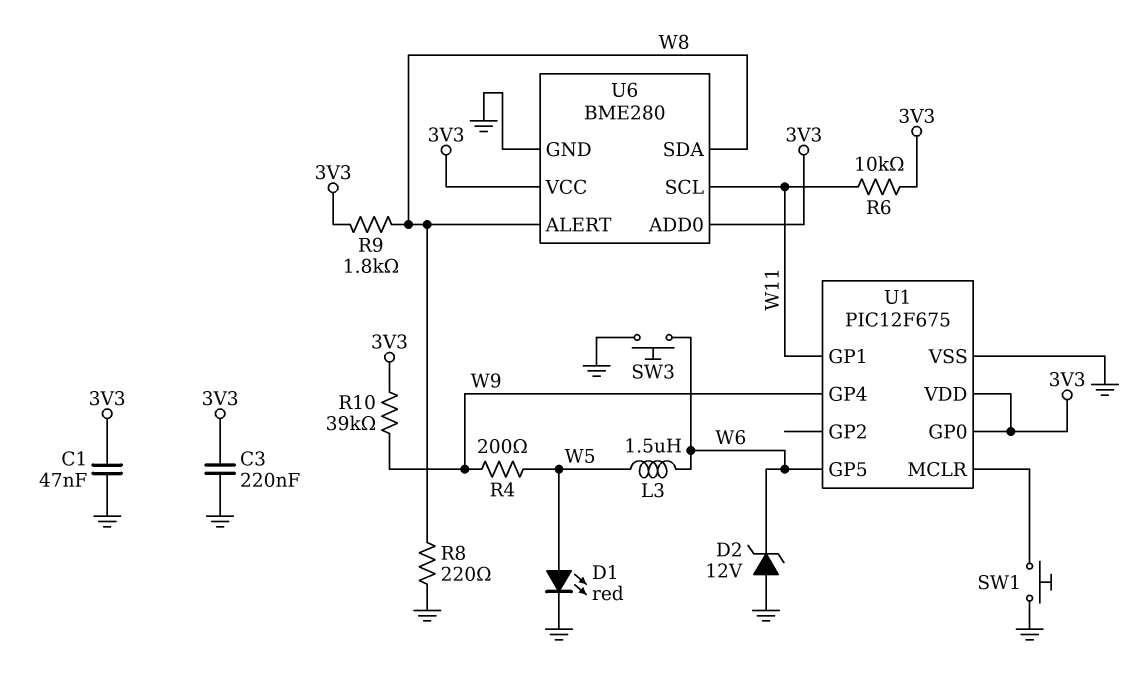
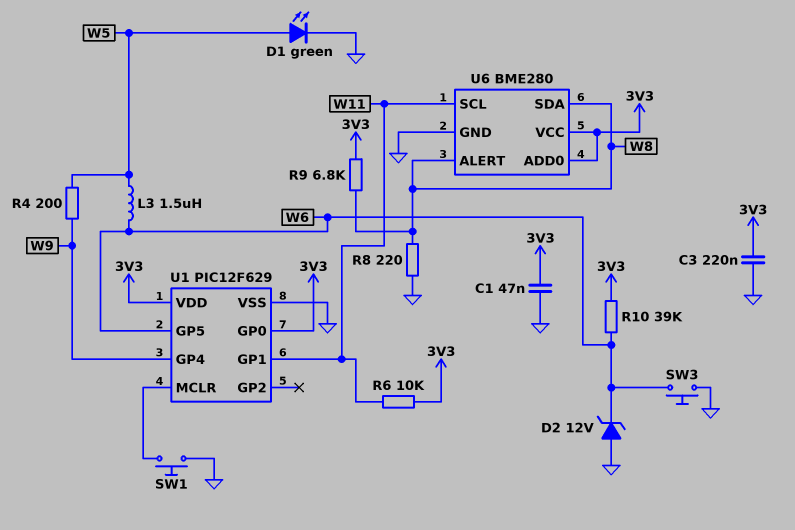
D1: LED red (A W5, K GND) -> LED green (A W5, K GND)
R9: 1.8k (3V3, W8) -> 6.8k (3V3, W8)
R10: 39k (3V3, W9) -> 39k (3V3, W6)
U1: PIC12F675 -> PIC12F629

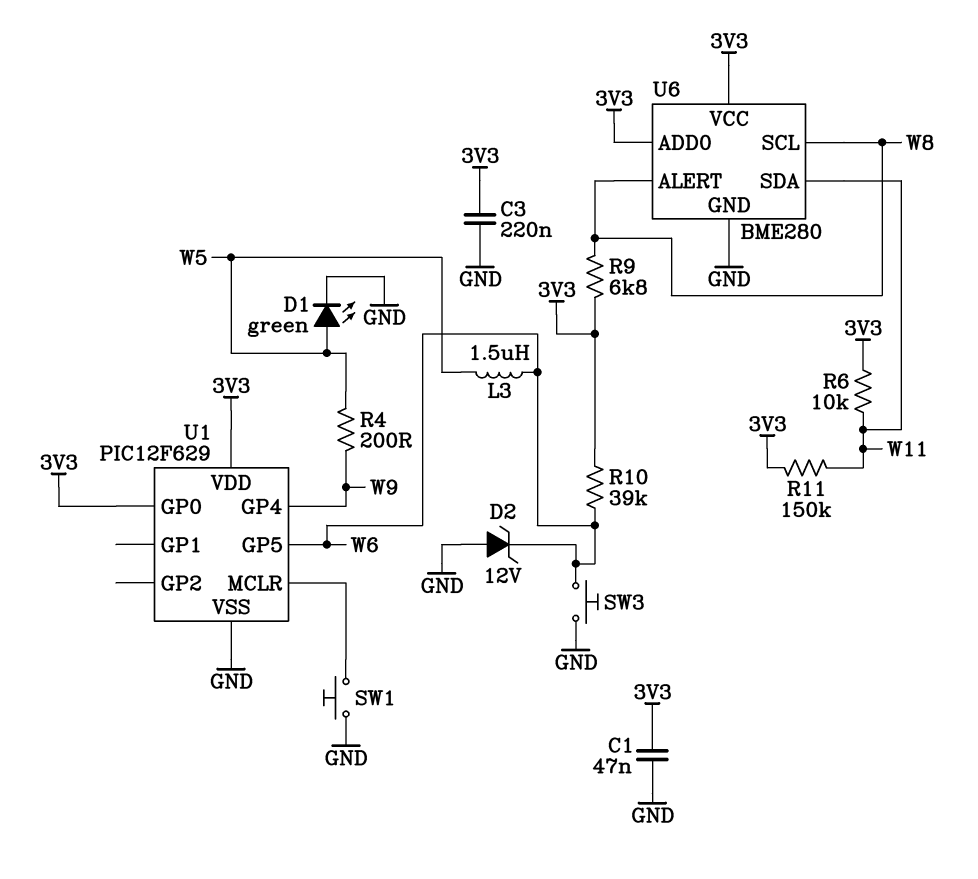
R8: 220 (GND, W8) -> none
R11: none -> 150k (3V3, W11)
U1 pin GP1: W11 -> none
U6 pin SCL: W11 -> W8
U6 pin SDA: W8 -> W11

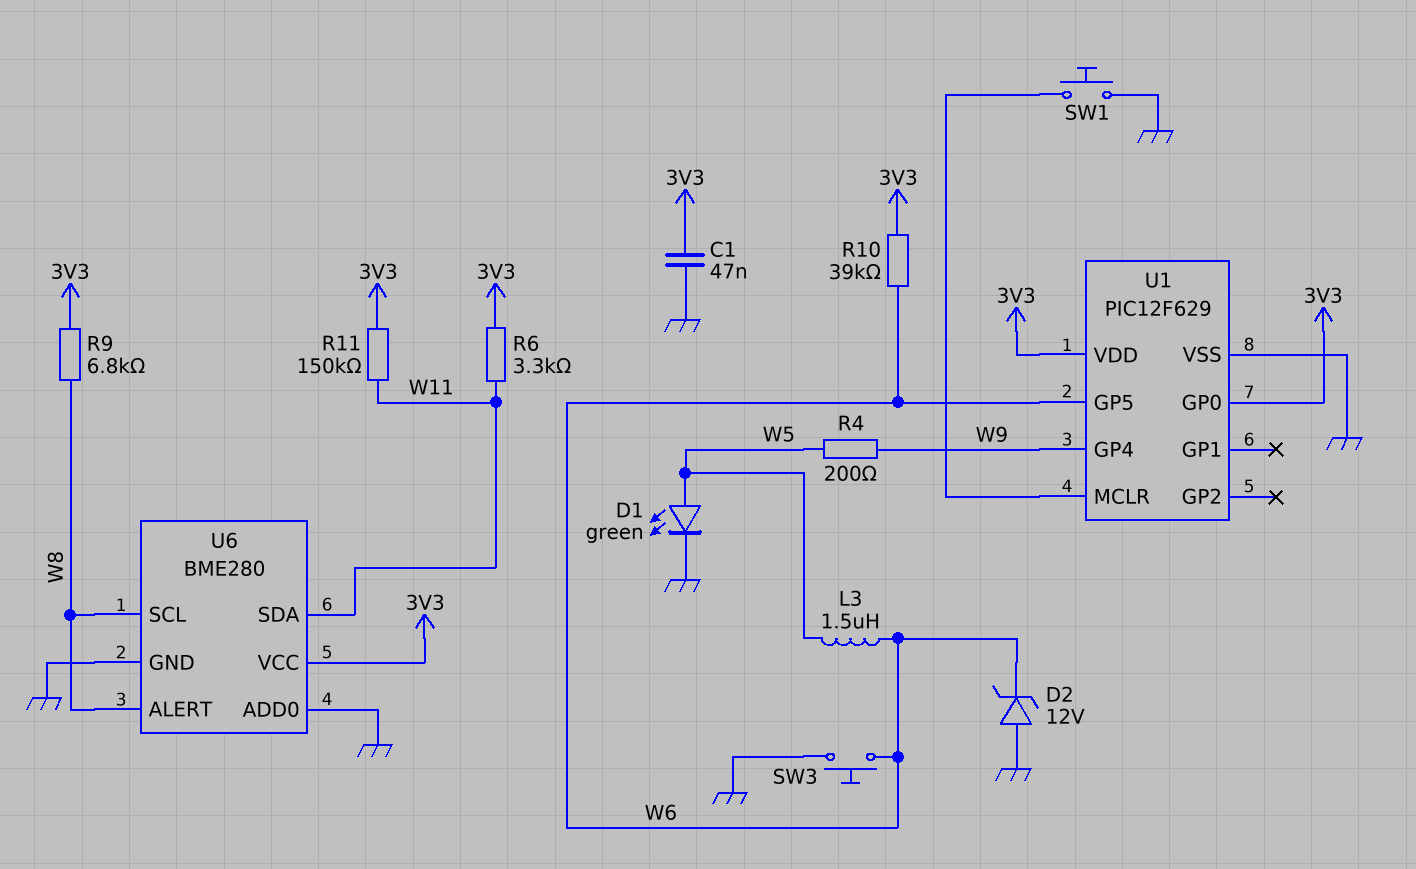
C3: 220nF (3V3, GND) -> none
R6: 10k (3V3, W11) -> 3.3k (3V3, W11)
U6 pin ADD0: 3V3 -> GND

